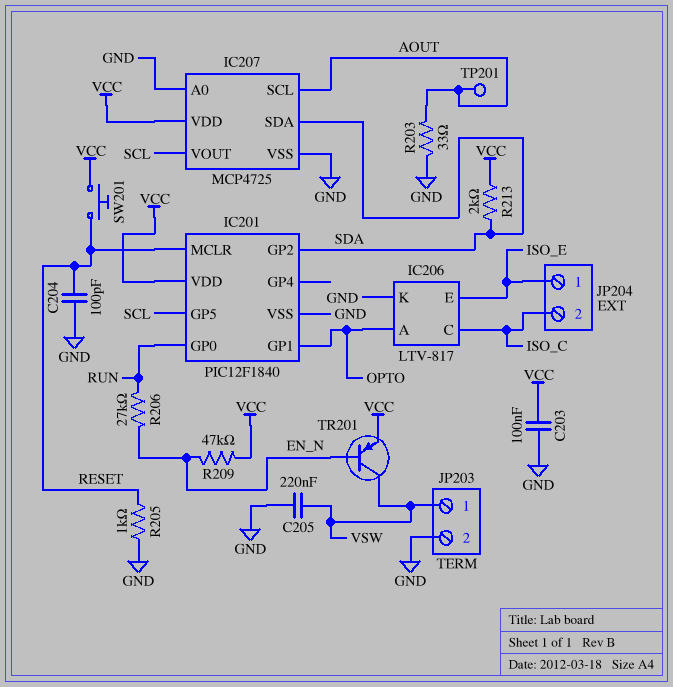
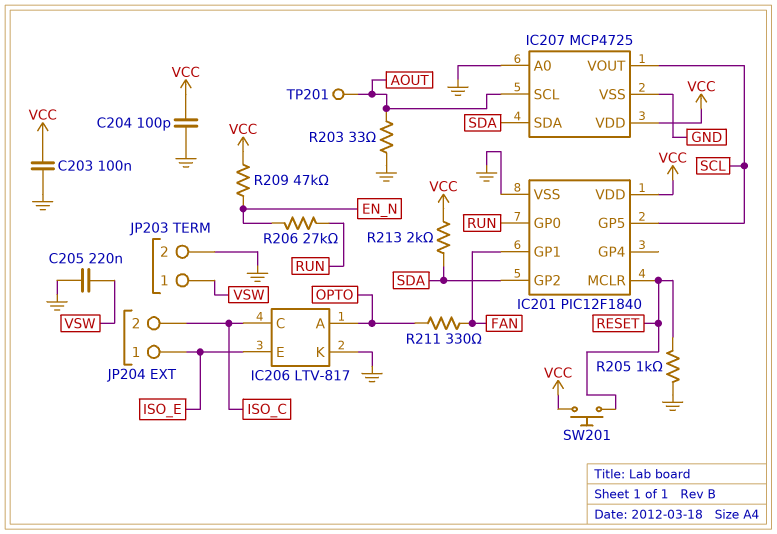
C204: 100pF (GND, RESET) -> 100pF (GND, VCC)
IC201 pin GP1: OPTO -> FAN
R211: none -> 330 (FAN, OPTO)
TR201: PNP (B EN_N, C VSW, E VCC) -> none

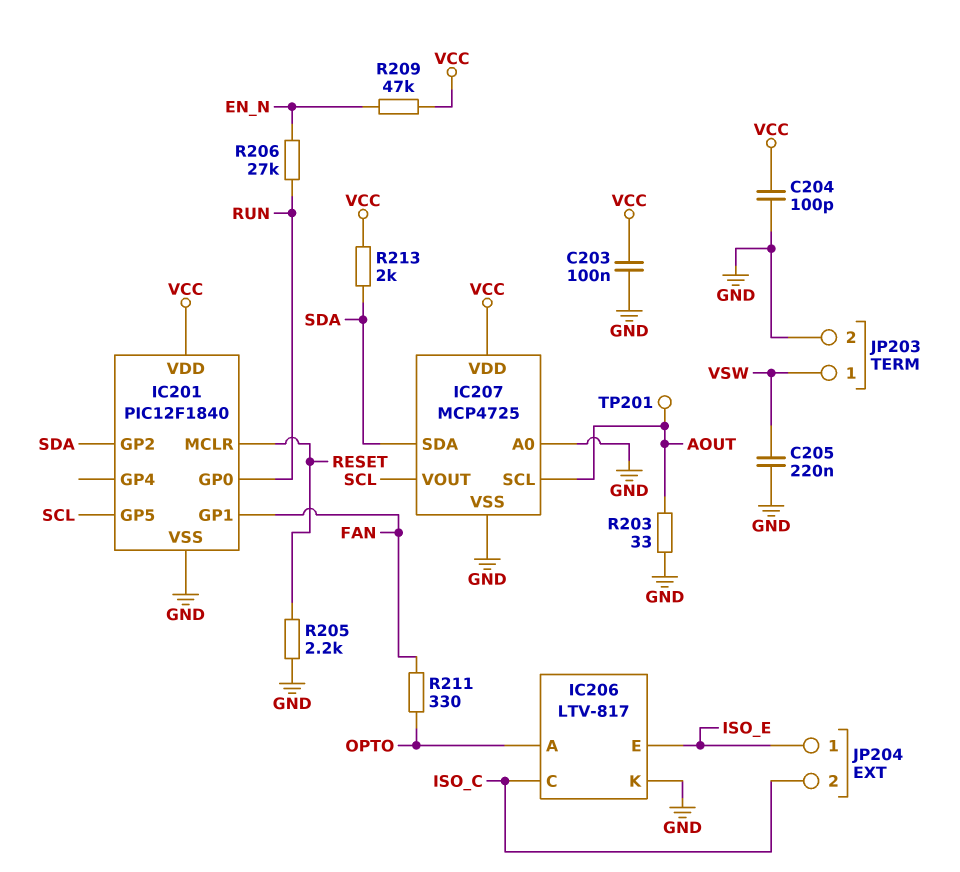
R205: 1k (GND, RESET) -> 2.2k (GND, RESET)
SW201: button (RESET, VCC) -> none

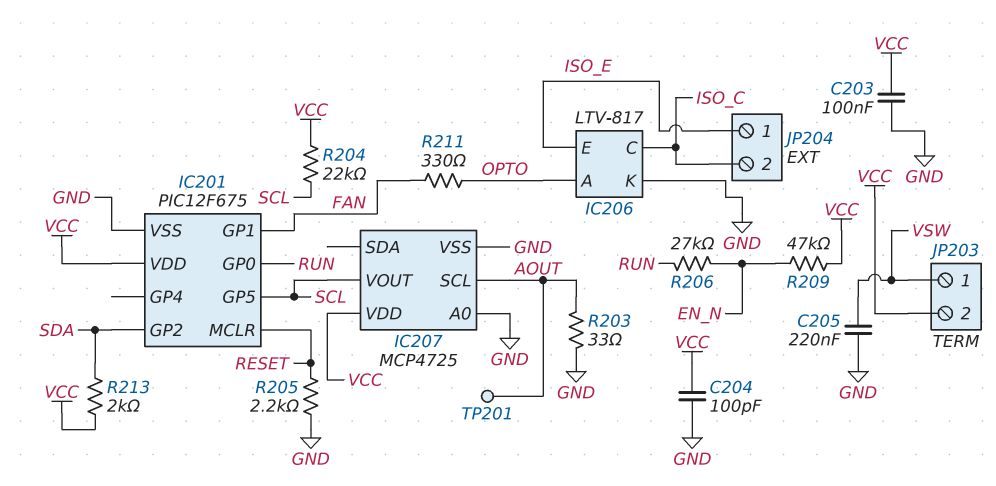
IC201: PIC12F1840 -> PIC12F675
IC207 pin SDA: SDA -> none
JP203 pin 2: GND -> VCC
R204: none -> 22k (SCL, VCC)

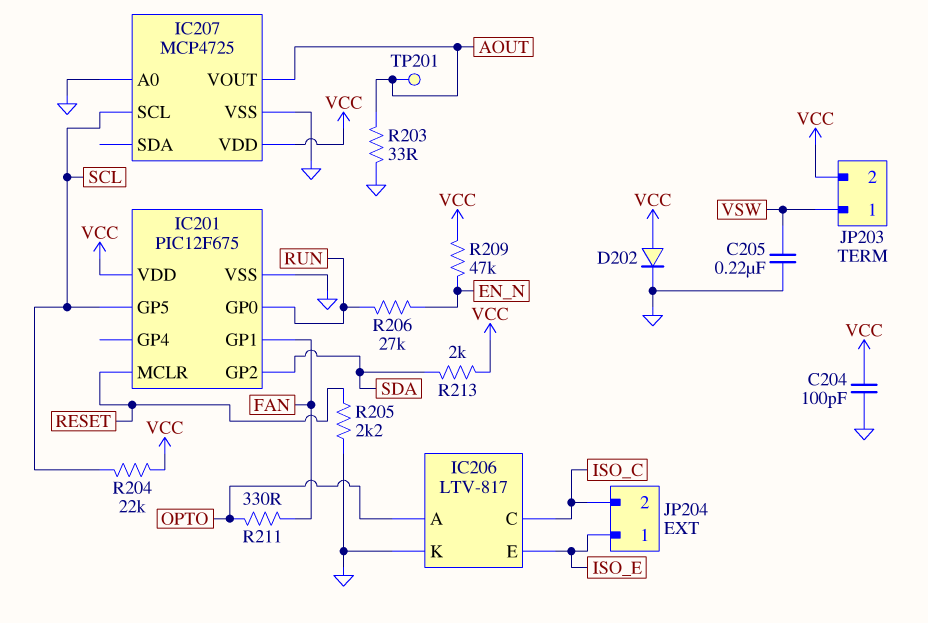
C203: 100nF (GND, VCC) -> none
D202: none -> diode (A VCC, K GND)
IC207 pin SCL: AOUT -> SCL
IC207 pin VOUT: SCL -> AOUT

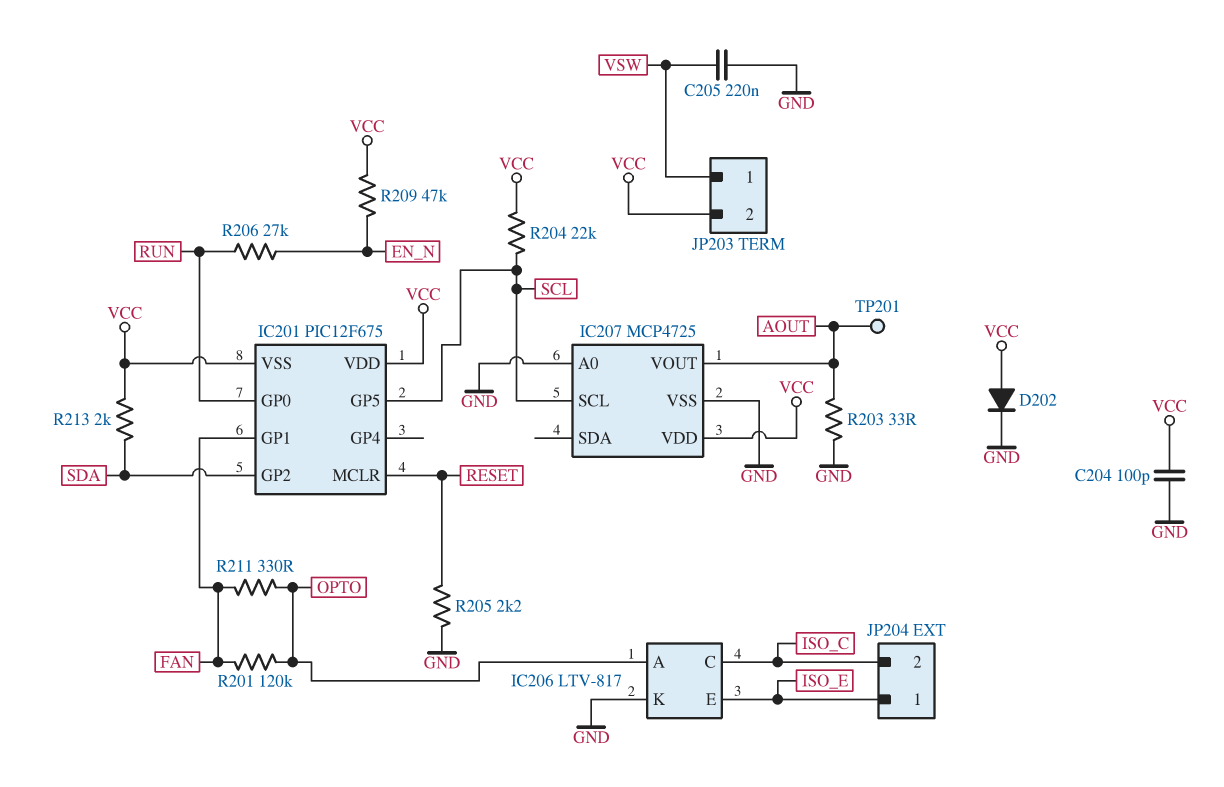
IC201 pin VSS: GND -> VCC
R201: none -> 120k (FAN, OPTO)

